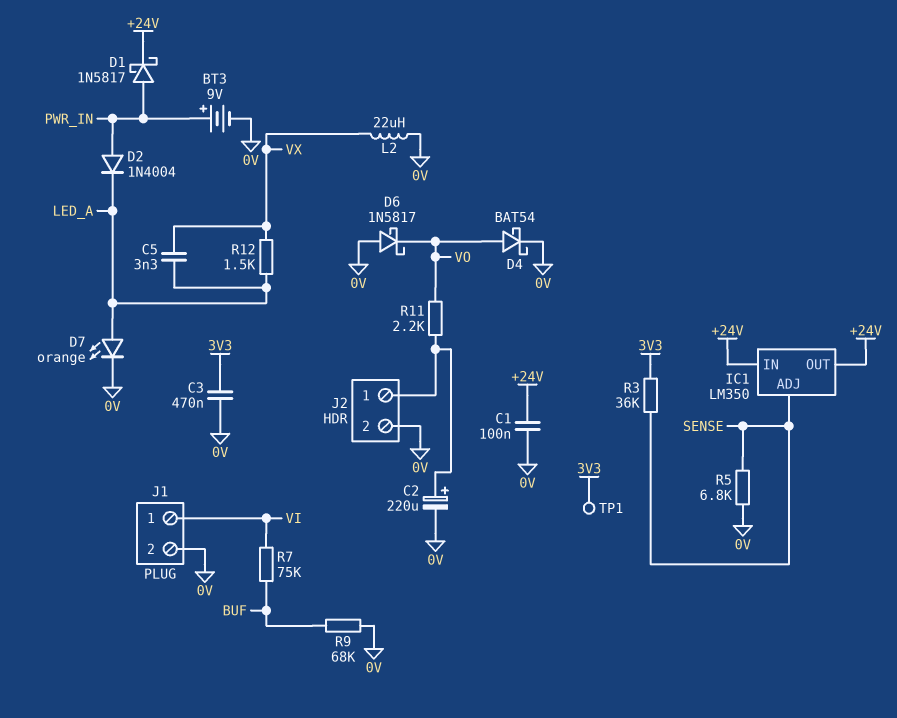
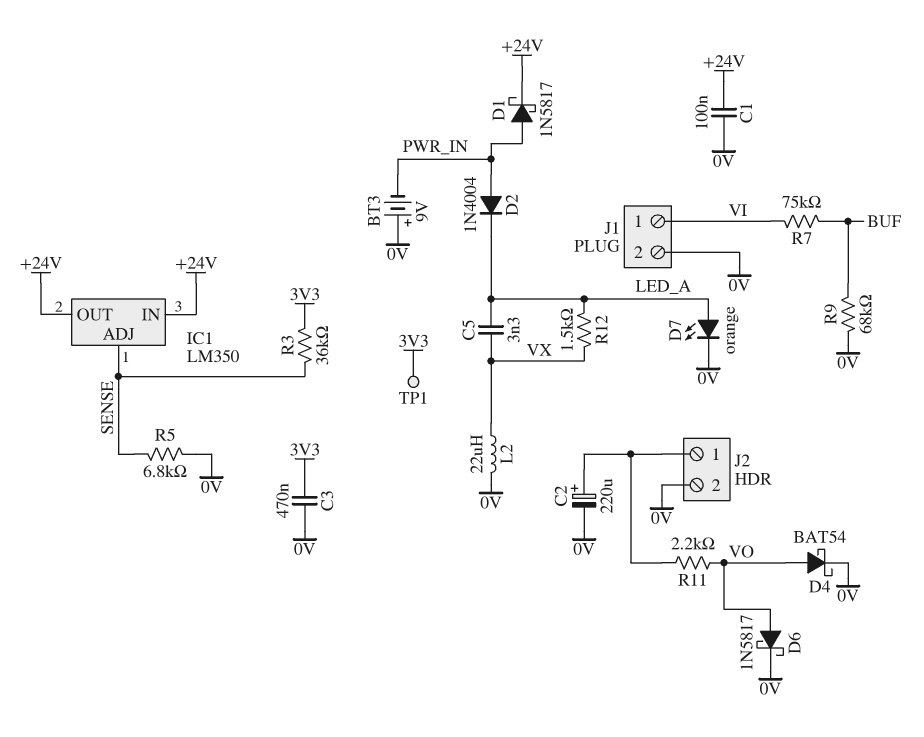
BT3: 9V (plus PWR_IN, minus 0V) -> 9V (plus 0V, minus PWR_IN)
D6: schottky 1N5817 (A 0V, K VO) -> schottky 1N5817 (A VO, K 0V)

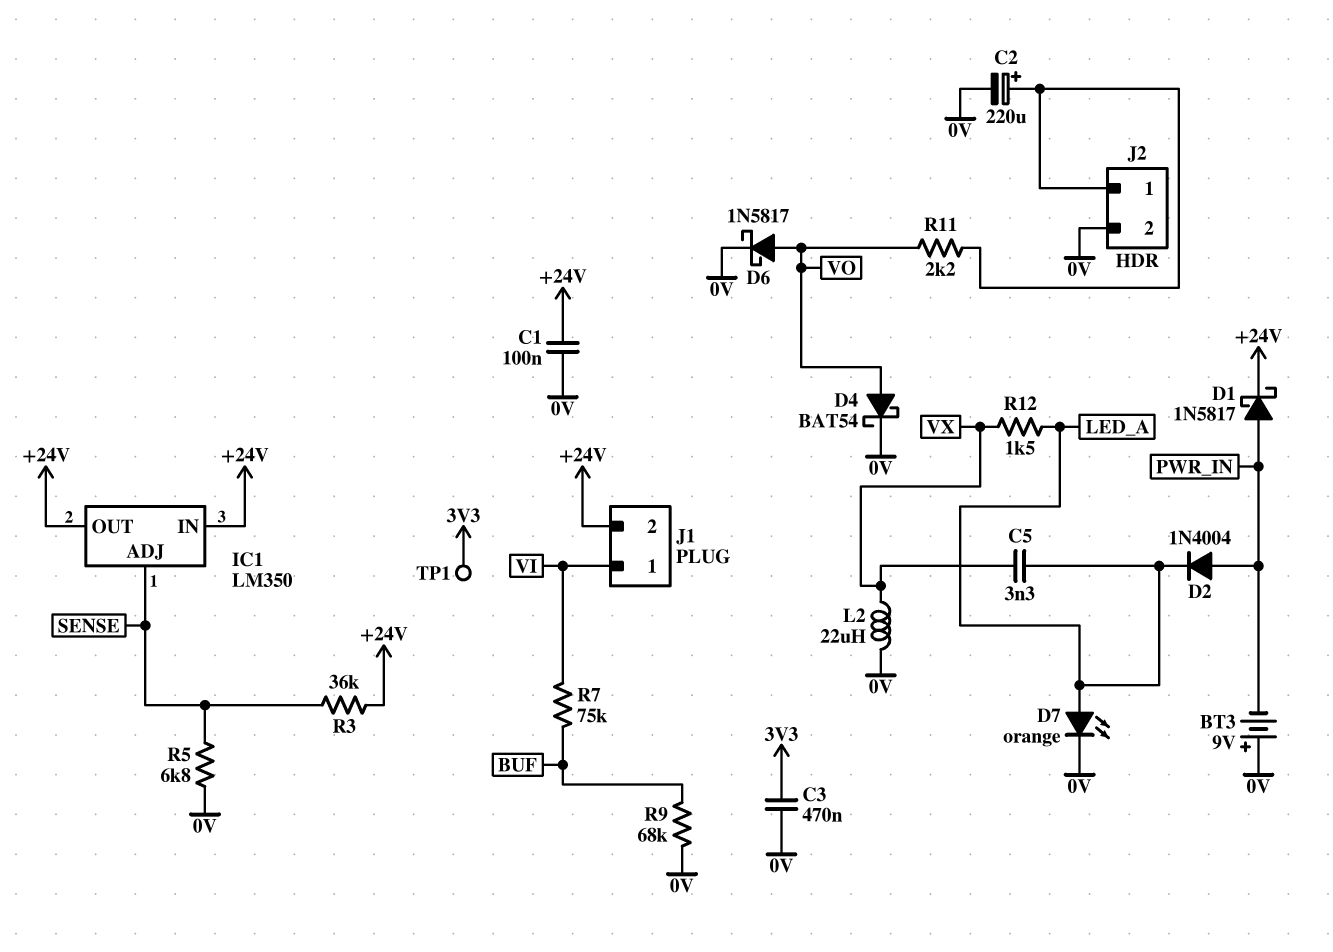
J1 pin 2: 0V -> +24V
R3: 36k (3V3, SENSE) -> 36k (+24V, SENSE)

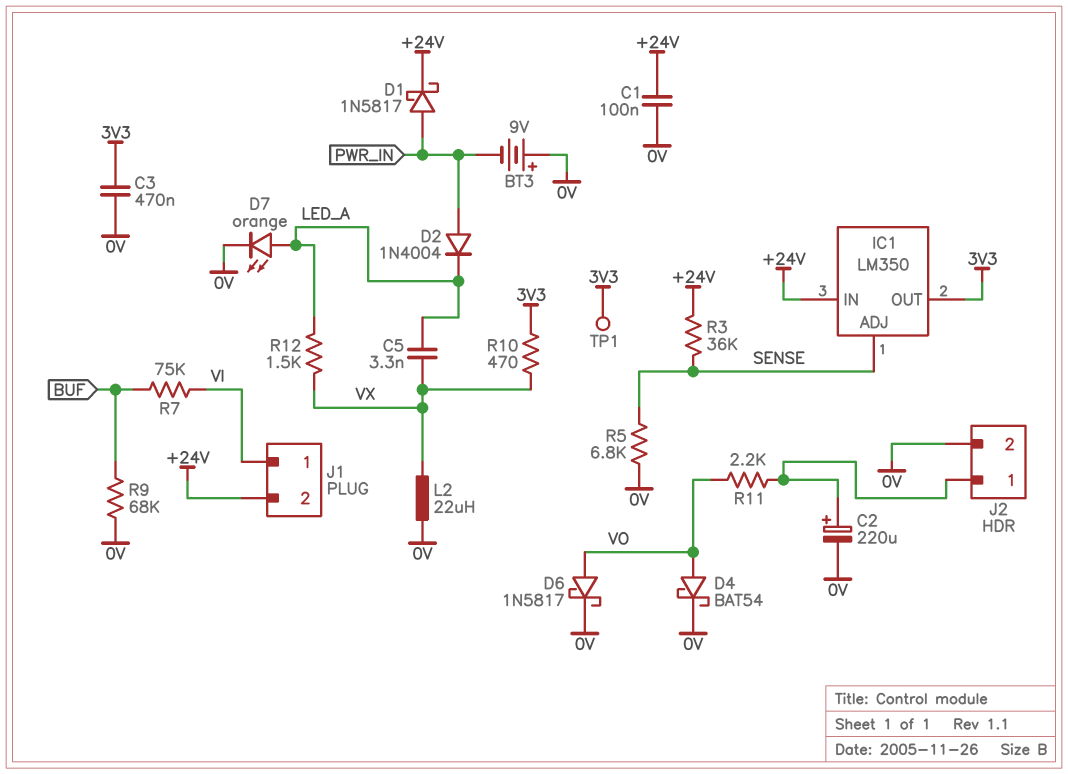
IC1 pin OUT: +24V -> 3V3
R10: none -> 470 (3V3, VX)

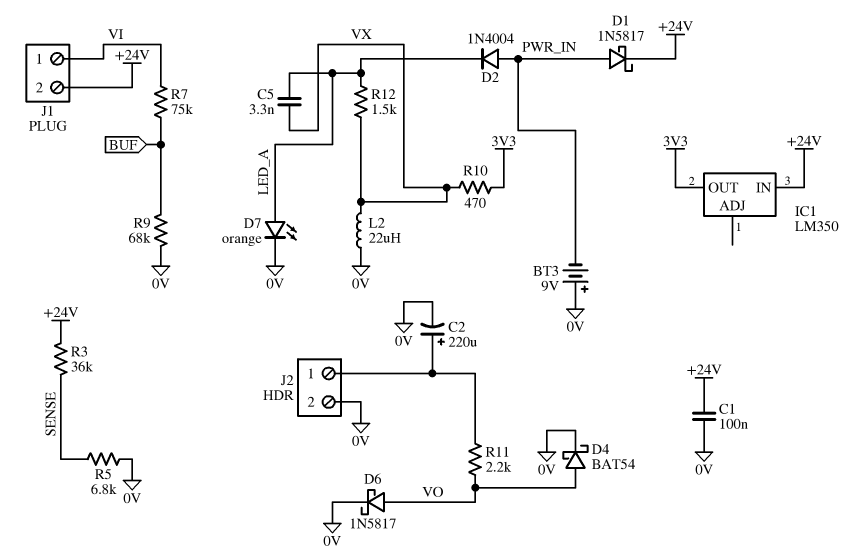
C3: 470nF (0V, 3V3) -> none
IC1 pin ADJ: SENSE -> none
TP1: test point (3V3) -> none

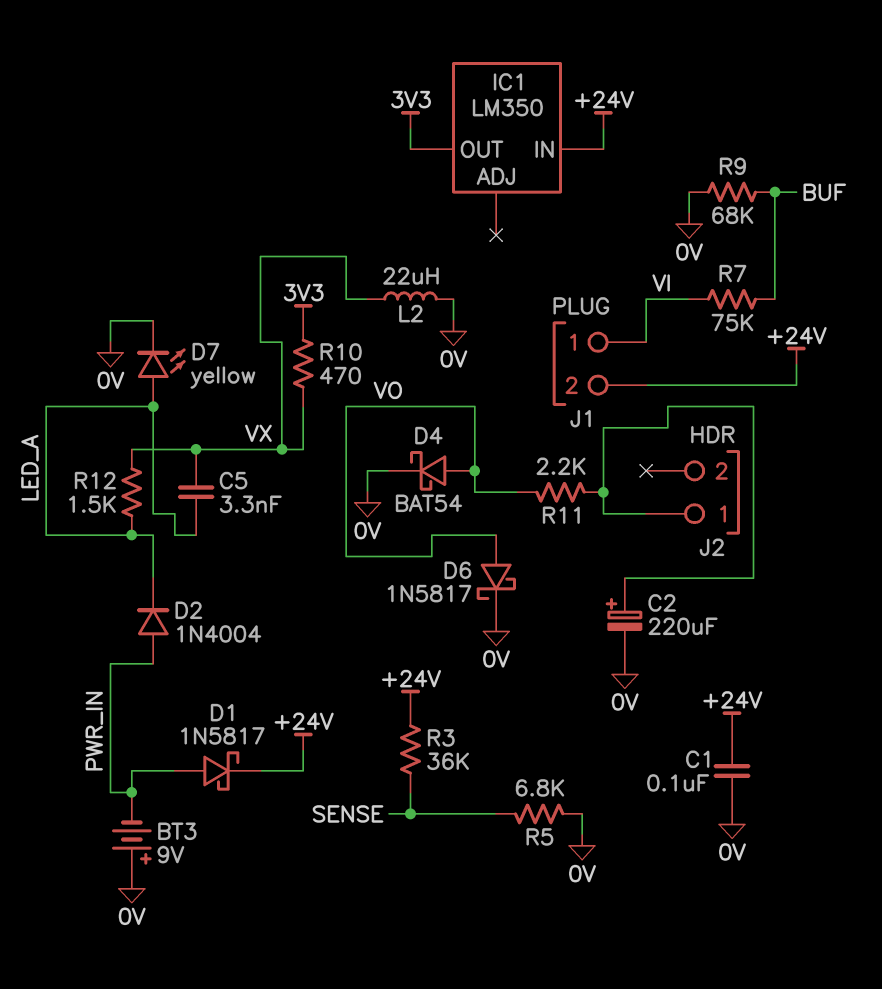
D7: LED orange (A LED_A, K 0V) -> LED yellow (A LED_A, K 0V)
J2 pin 2: 0V -> none

